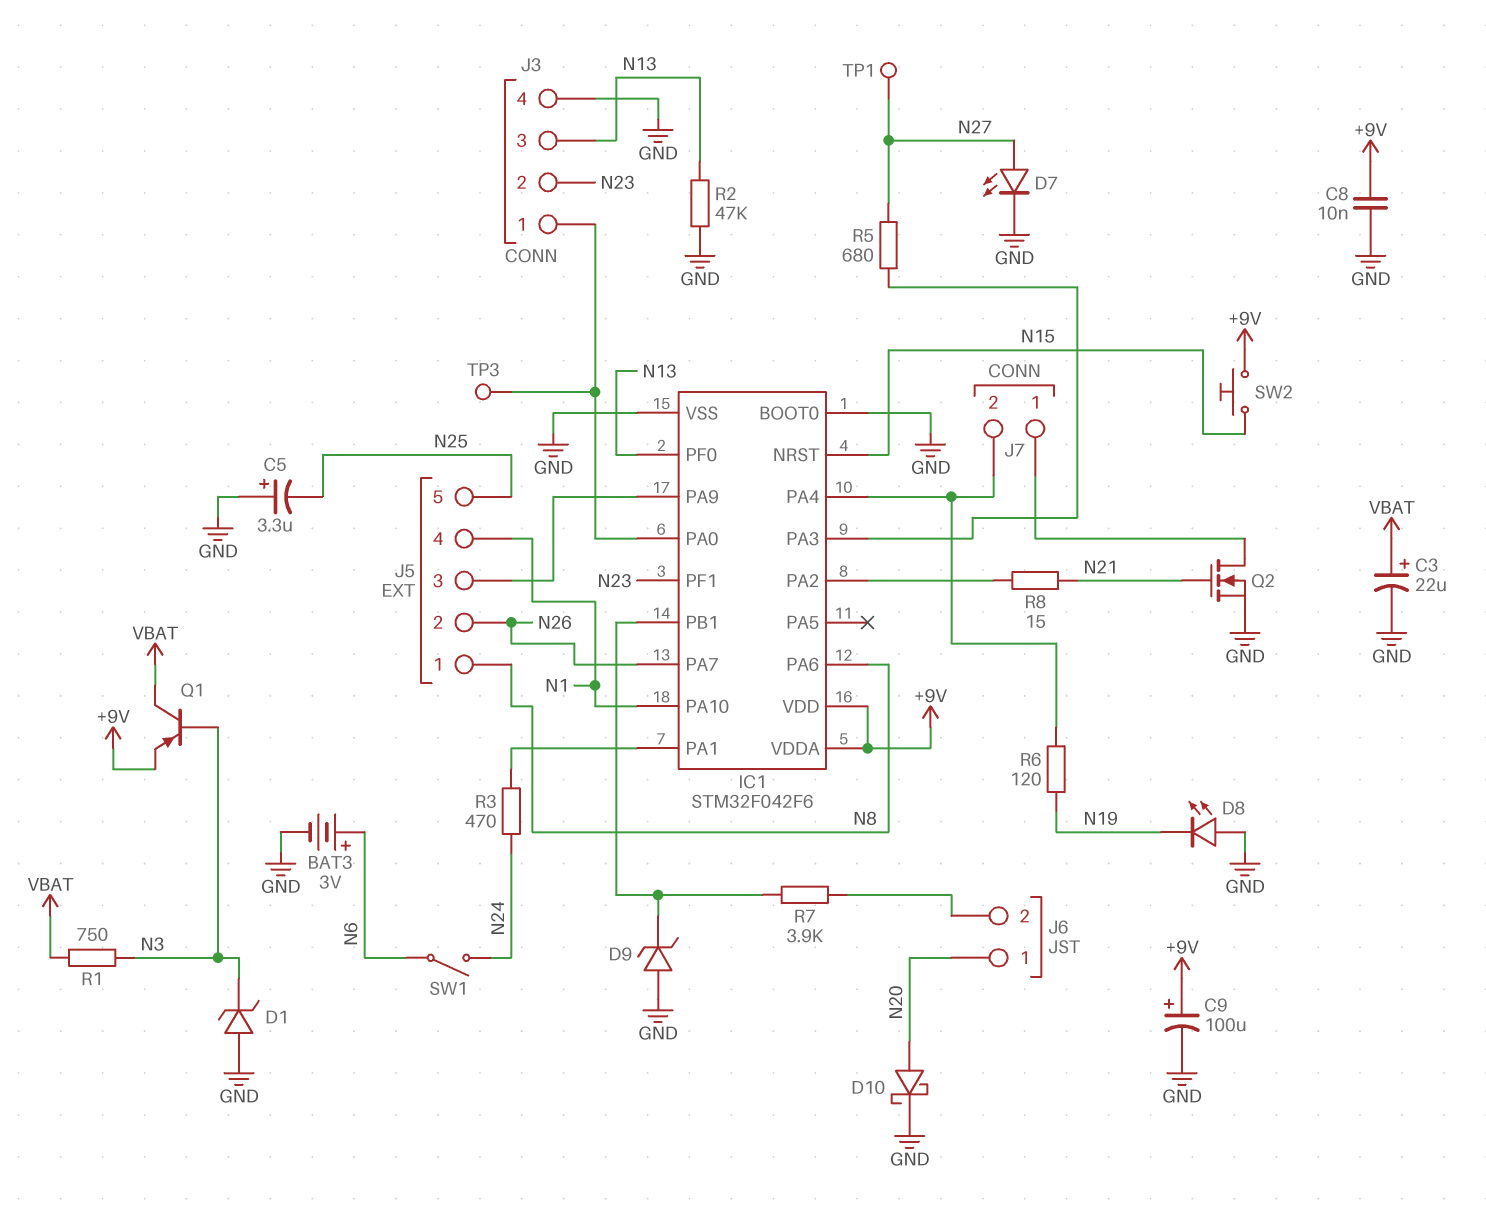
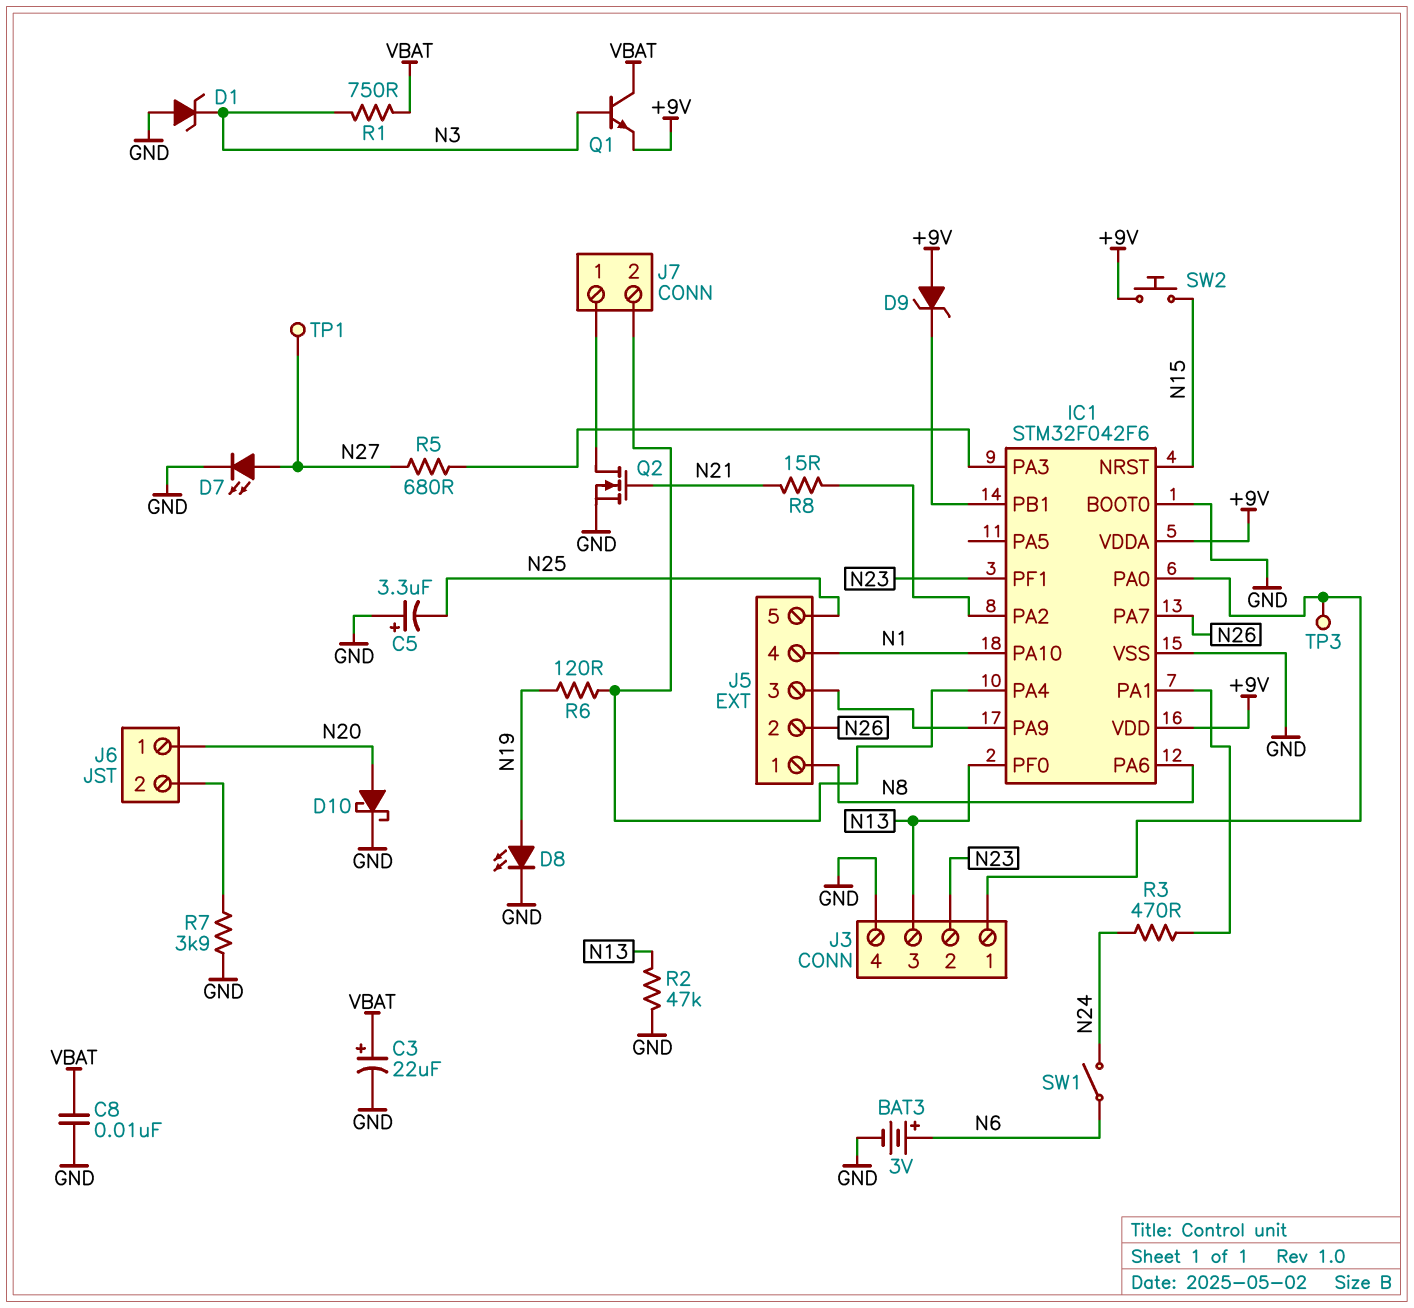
C8: 10nF (+9V, GND) -> 10nF (GND, VBAT)
C9: 100uF (plus +9V, minus GND) -> none
D8: LED (A GND, K N19) -> LED (A N19, K GND)
D9: zener (A GND, K IC1/PB1) -> zener (A +9V, K IC1/PB1)
Q1: PNP (B N3, C VBAT, E +9V) -> NPN (B N3, C VBAT, E +9V)
R7: 3.9k (IC1/PB1, J6/2) -> 3.9k (GND, J6/2)

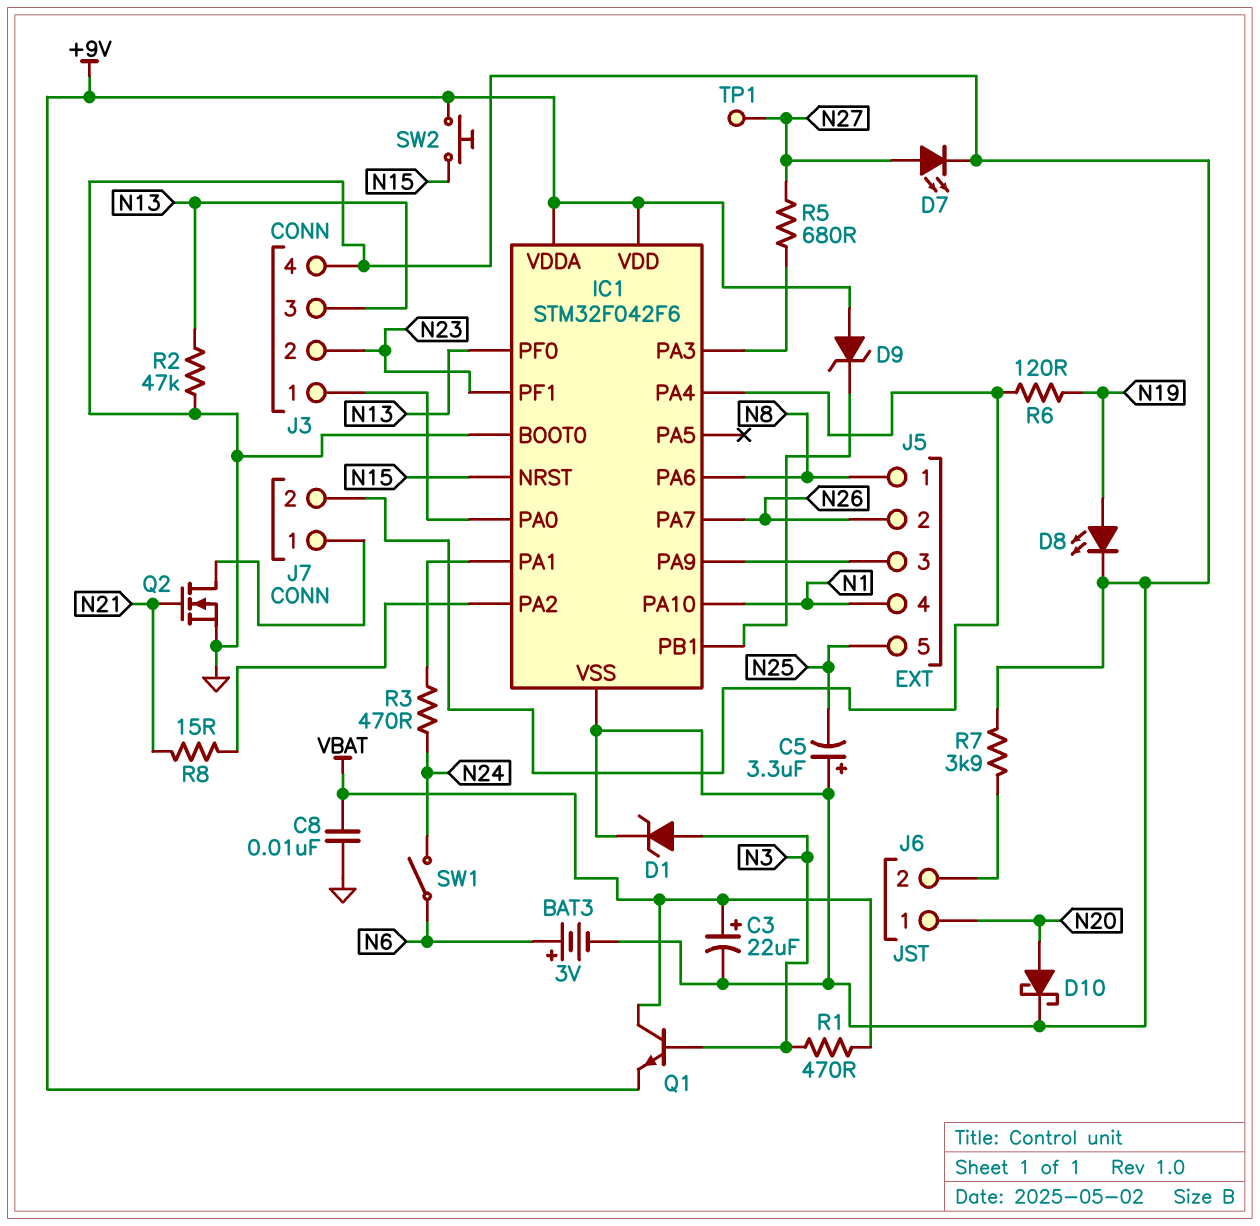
D1: zener (A GND, K N3) -> zener (A N3, K GND)
R1: 750 (N3, VBAT) -> 470 (N3, VBAT)
TP3: test point (IC1/PA0) -> none

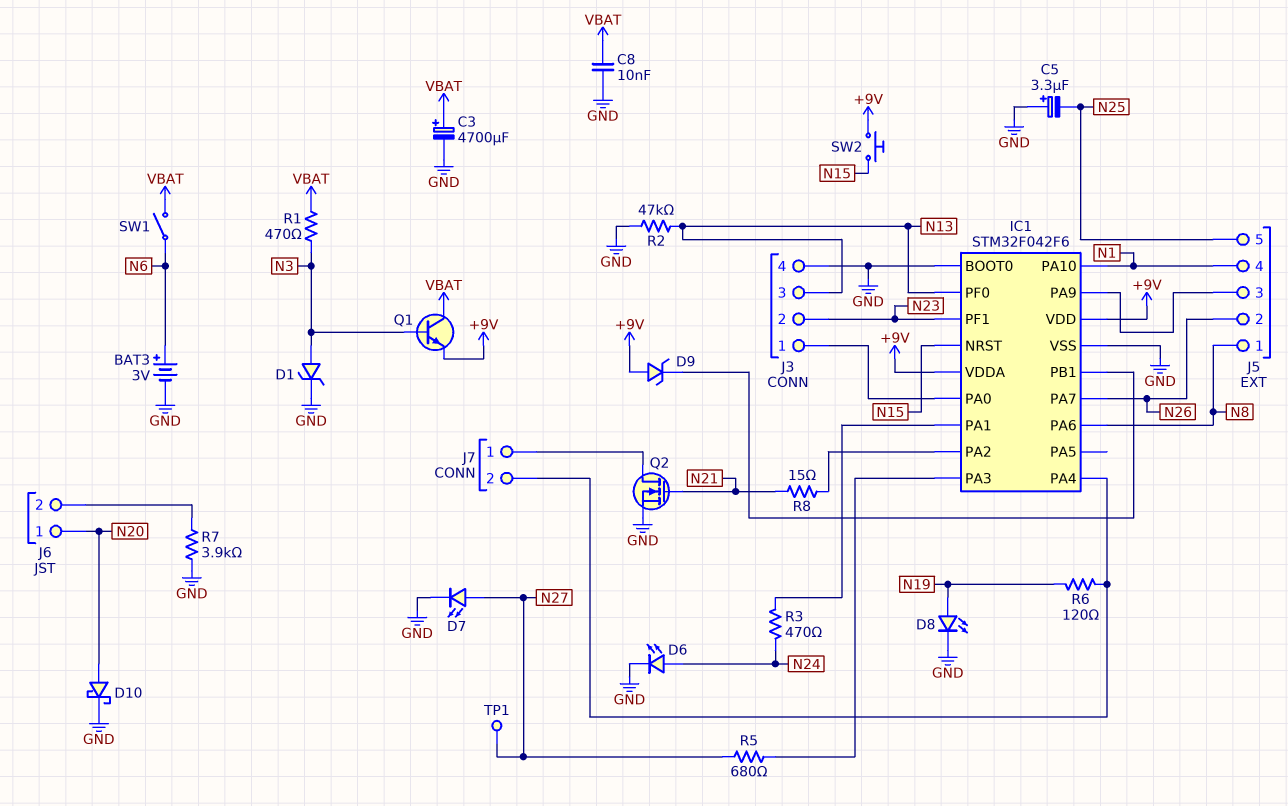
C3: 22uF (plus VBAT, minus GND) -> 4700uF (plus VBAT, minus GND)
D6: none -> LED (A N24, K GND)
SW1: switch (N6, N24) -> switch (N6, VBAT)

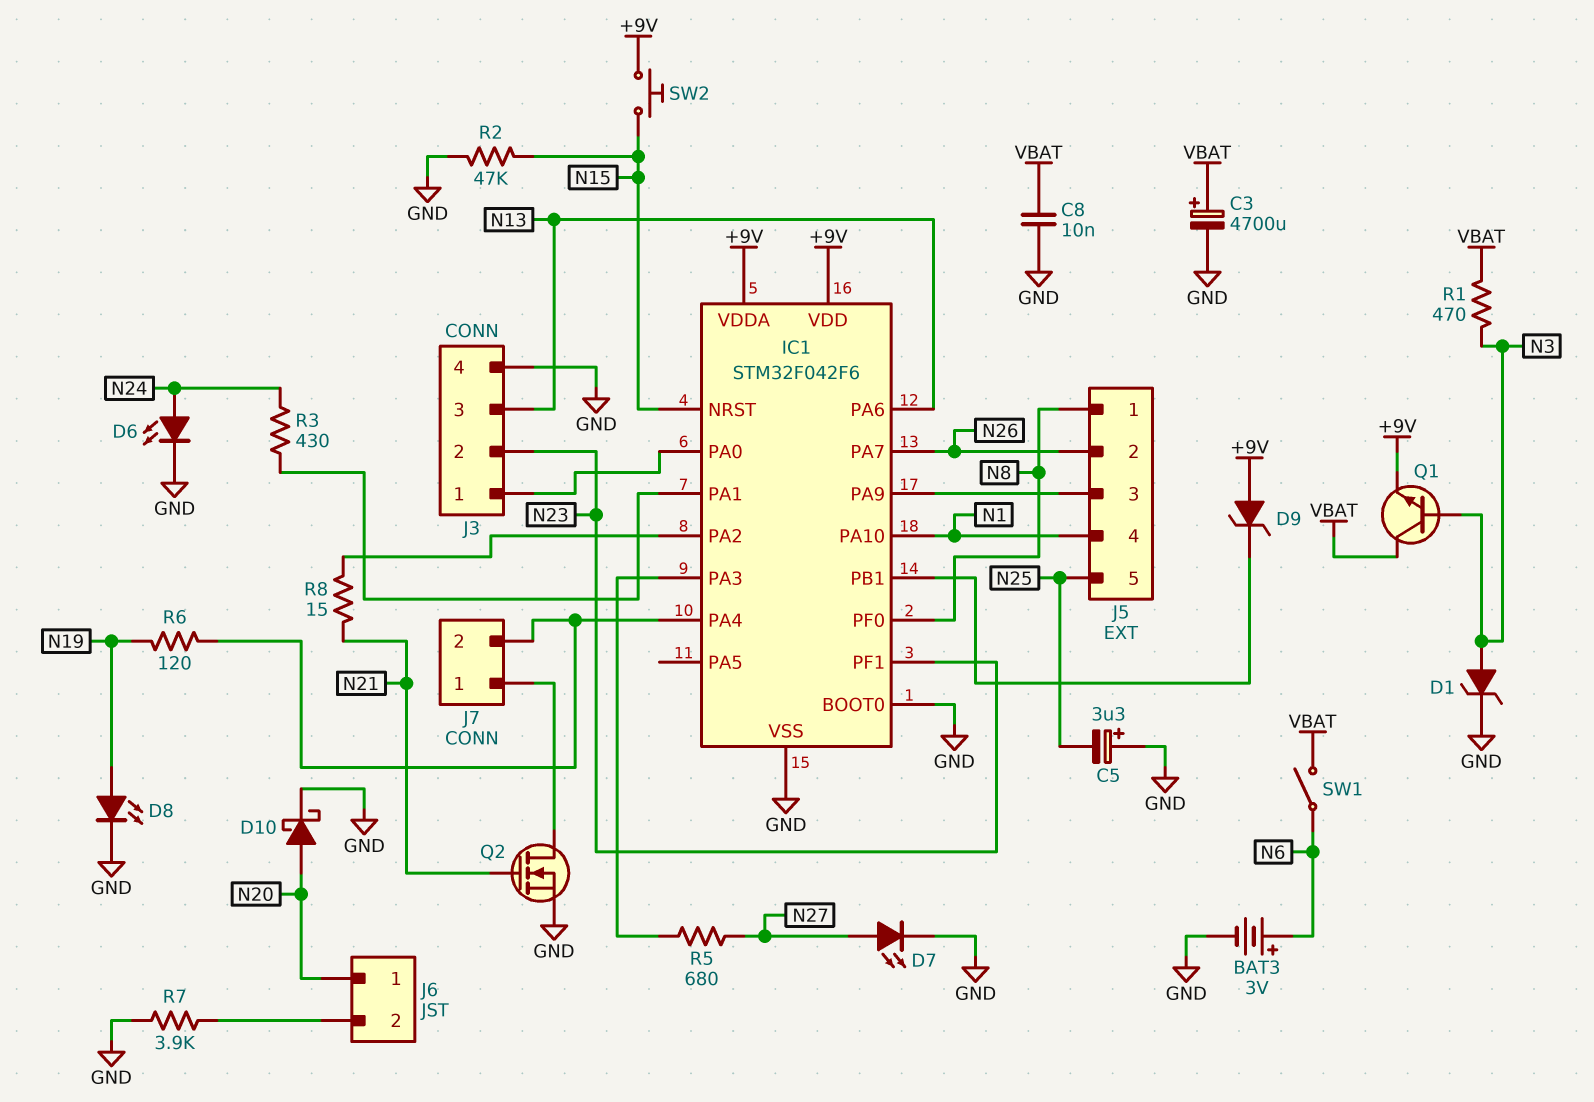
IC1 pin PA6: N8 -> N13
IC1 pin PF0: N13 -> N8
R2: 47k (GND, N13) -> 47k (GND, N15)
R3: 470 (IC1/PA1, N24) -> 430 (IC1/PA1, N24)
TP1: test point (N27) -> none

